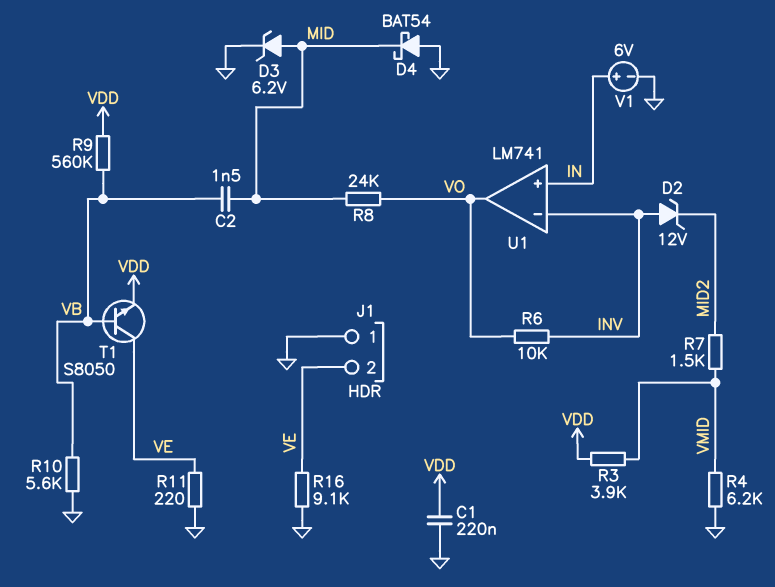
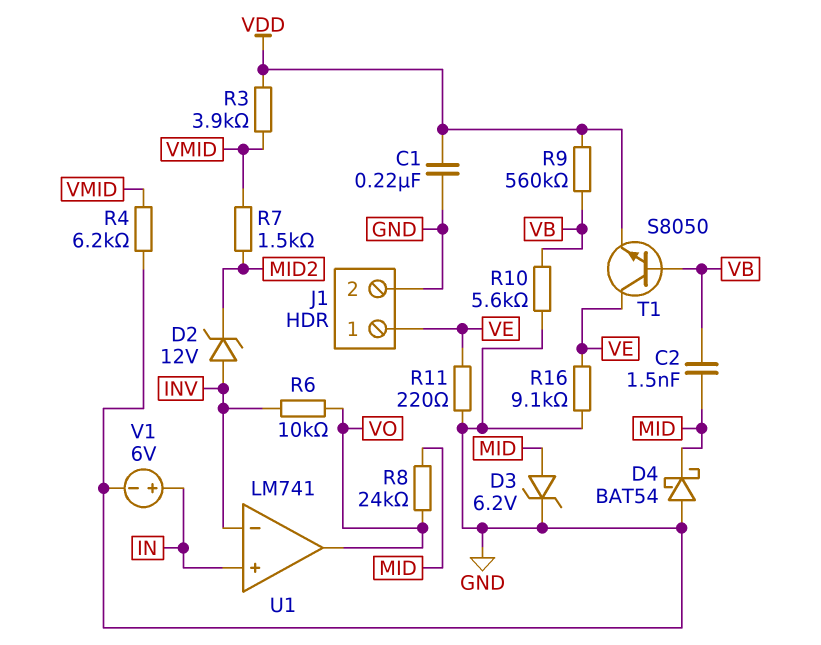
J1 pin 1: GND -> VE
J1 pin 2: VE -> GND

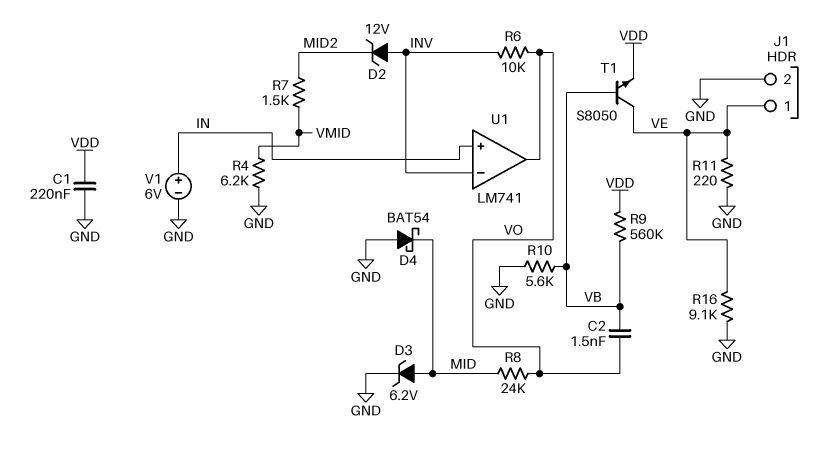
C2: 1.5nF (MID, VB) -> 1.5nF (VB, VO)
R3: 3.9k (VDD, VMID) -> none

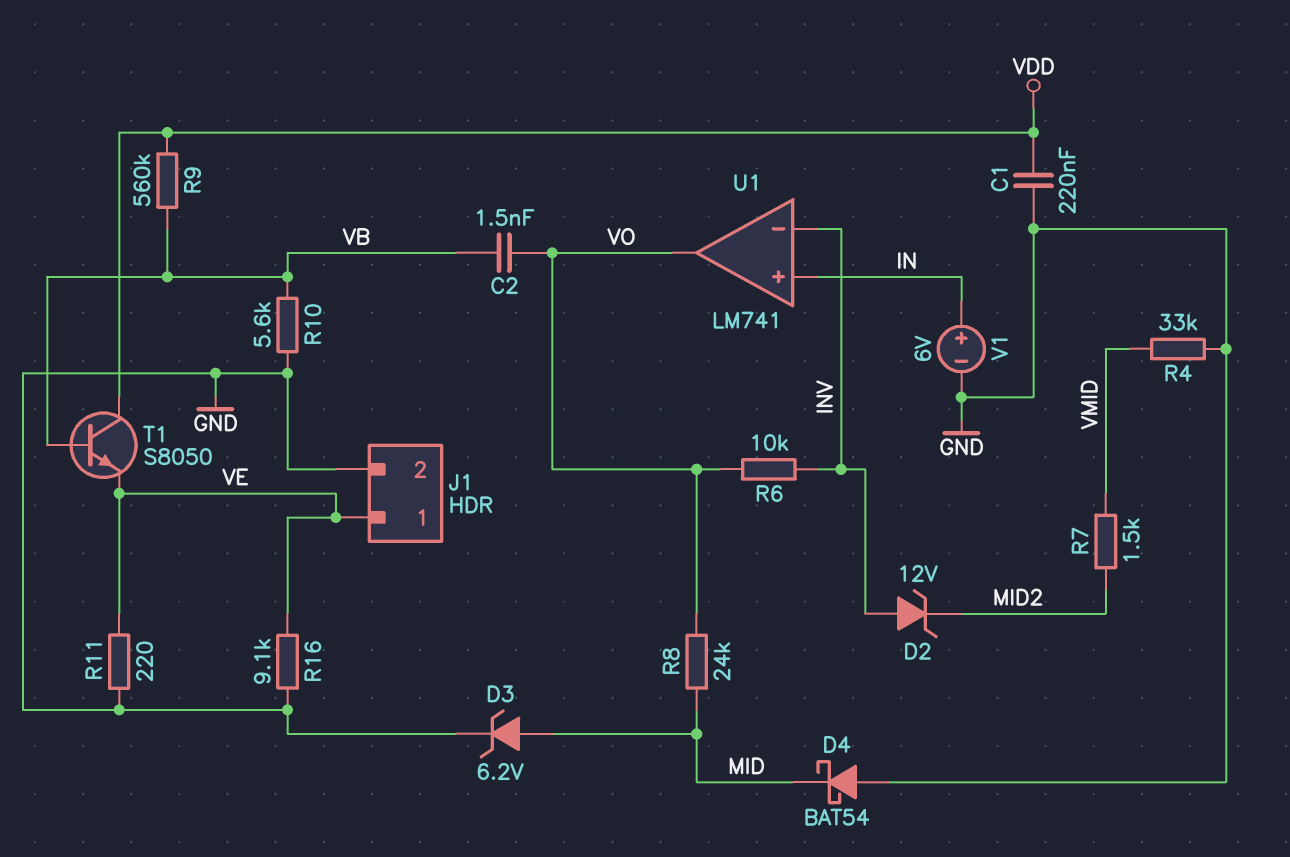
R4: 6.2k (GND, VMID) -> 33k (GND, VMID)
T1: NPN S8050 (B VB, C VE, E VDD) -> NPN S8050 (B VB, C VDD, E VE)

